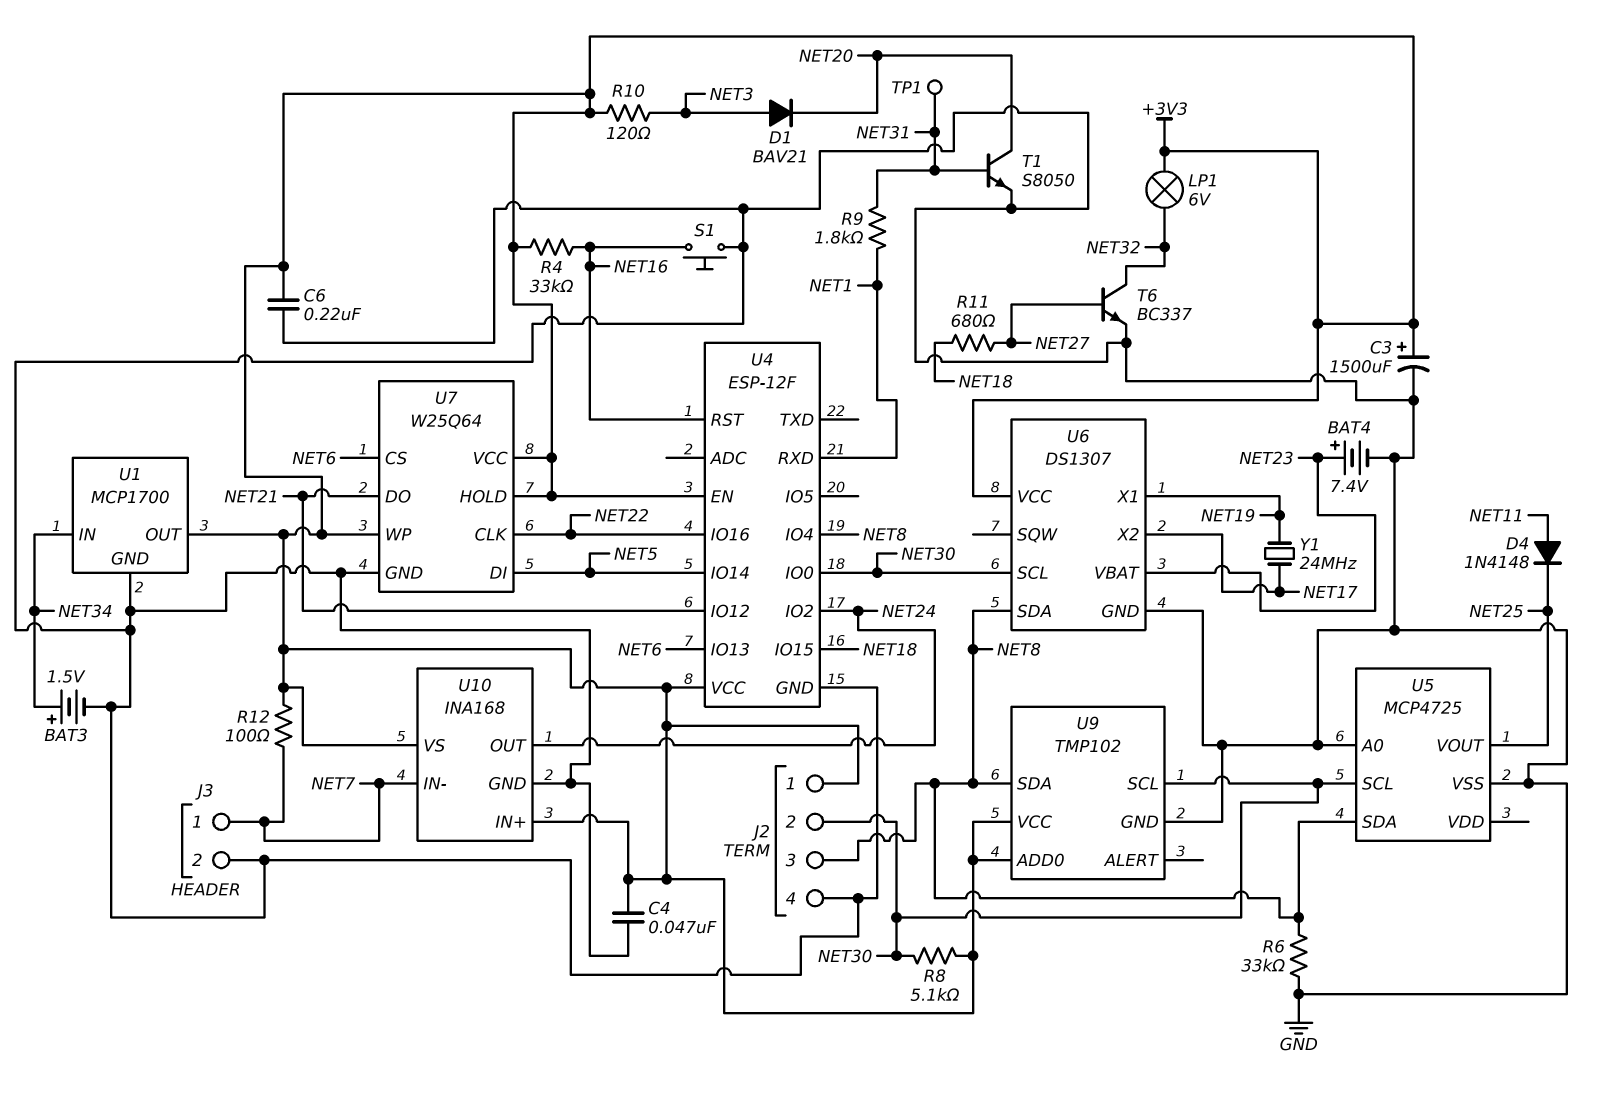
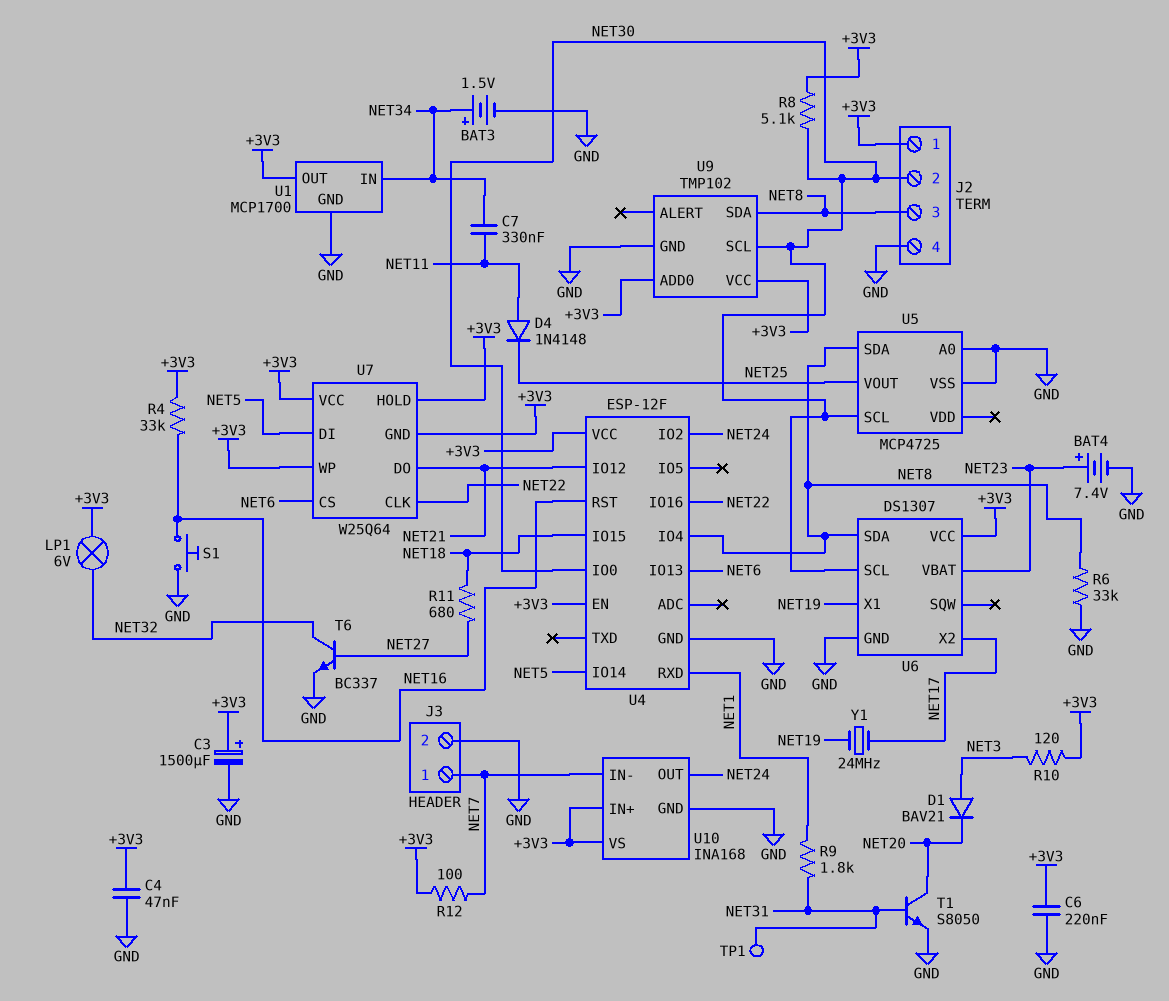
C7: none -> 330nF (NET11, NET34)
U7 pin GND: GND -> +3V3

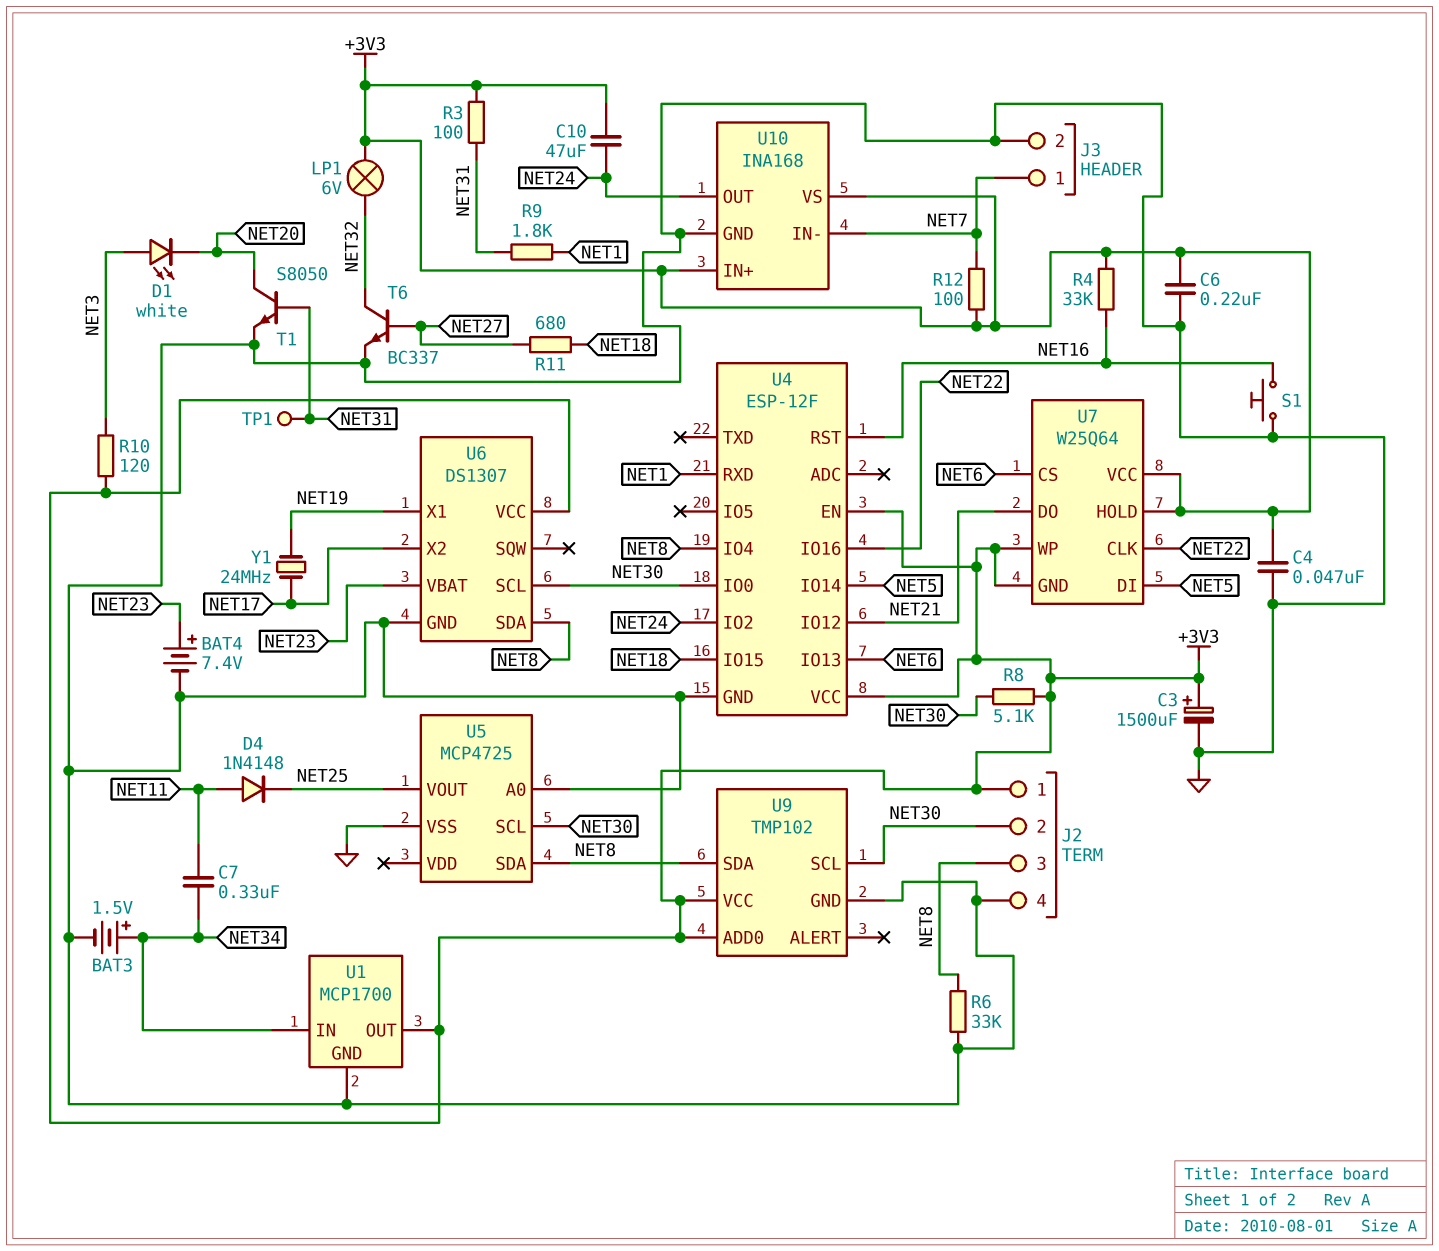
C10: none -> 47uF (+3V3, NET24)
D1: diode BAV21 (A NET3, K NET20) -> LED white (A NET3, K NET20)
R3: none -> 100 (+3V3, NET31)

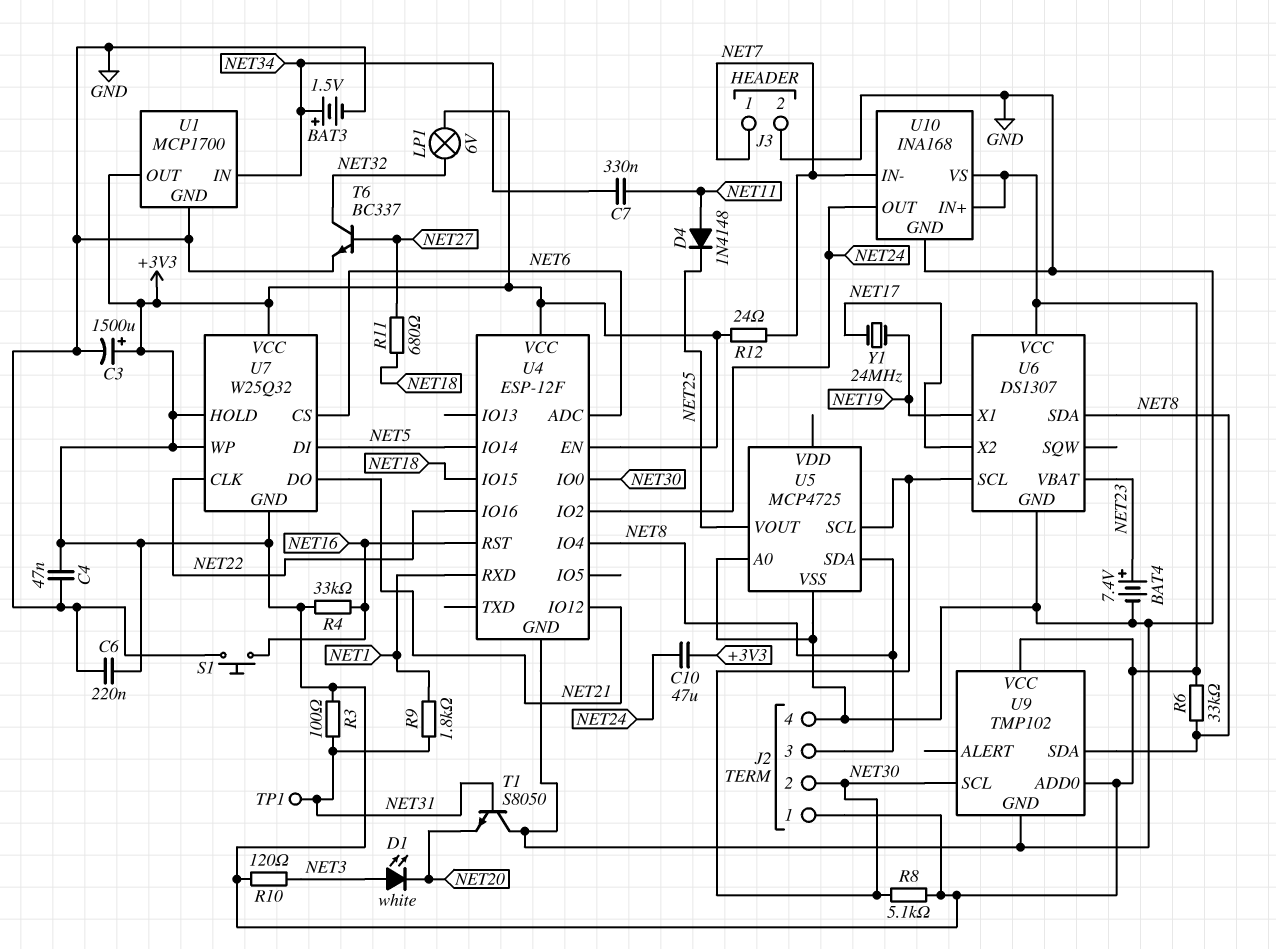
R6: 33k (GND, NET8) -> 33k (+3V3, NET8)
R12: 100 (+3V3, NET7) -> 24 (+3V3, NET7)
T1: NPN S8050 (B NET31, C NET20, E GND) -> NPN S8050 (B NET31, C GND, E NET20)
U4 pin ADC: none -> NET6
U4 pin IO13: NET6 -> none
U7: W25Q64 -> W25Q32

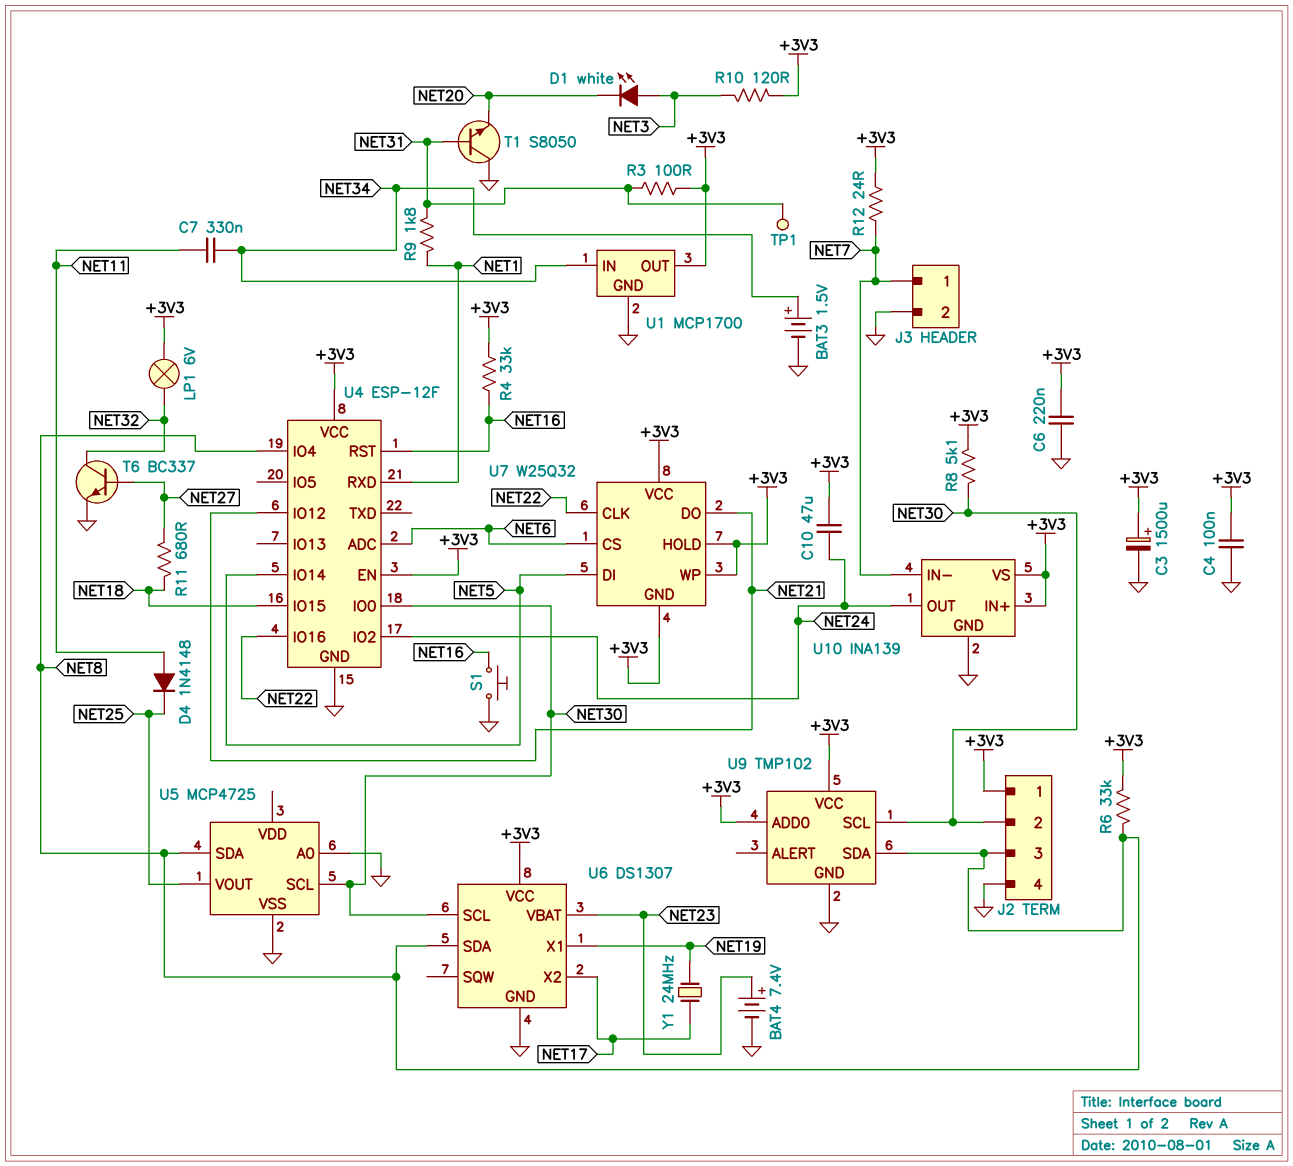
C4: 47nF (+3V3, GND) -> 100nF (+3V3, GND)
U10: INA168 -> INA139

